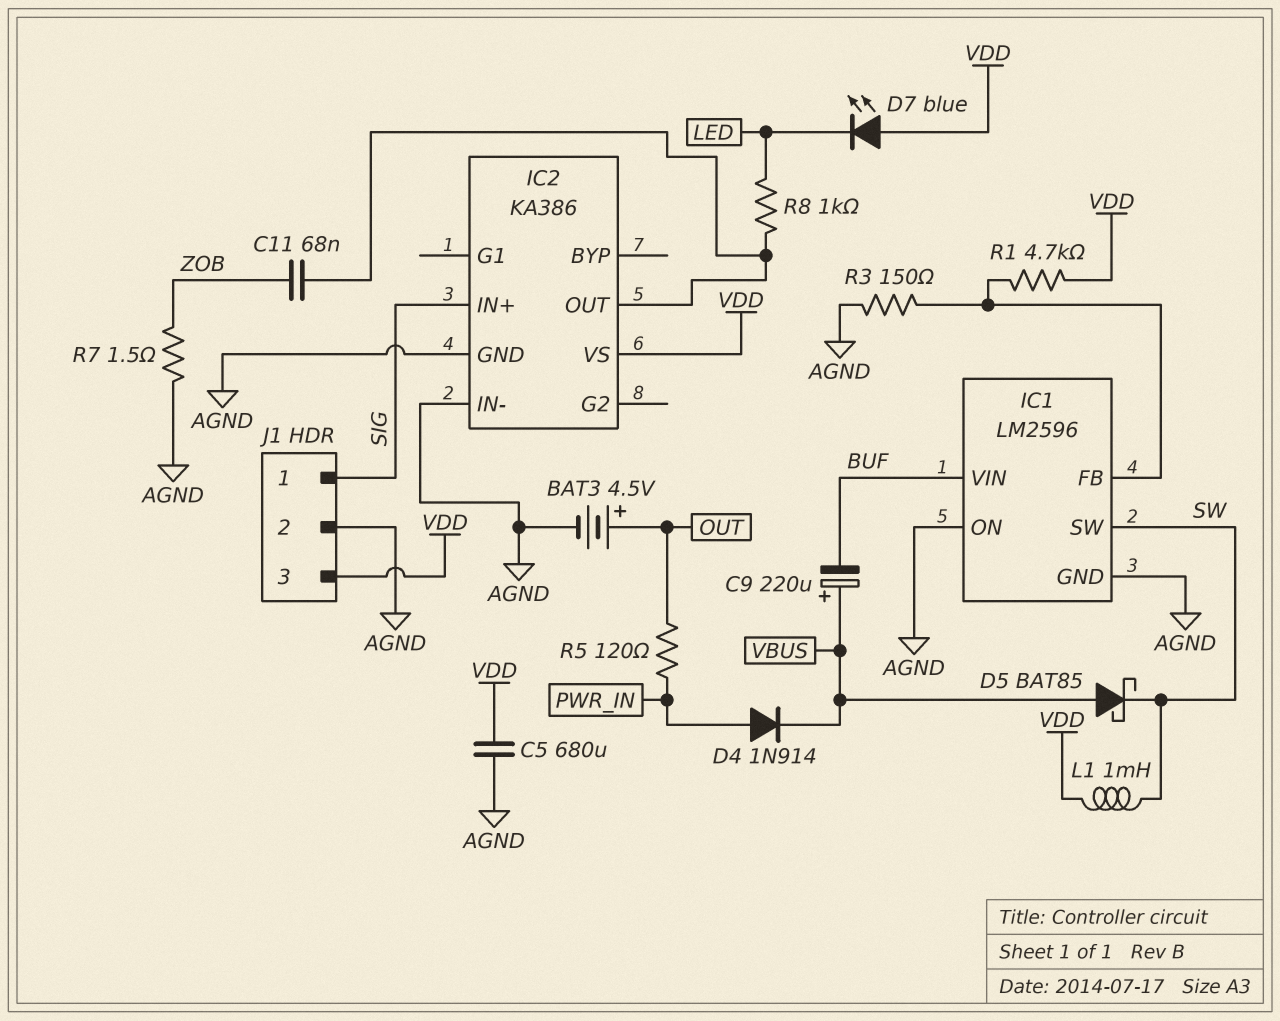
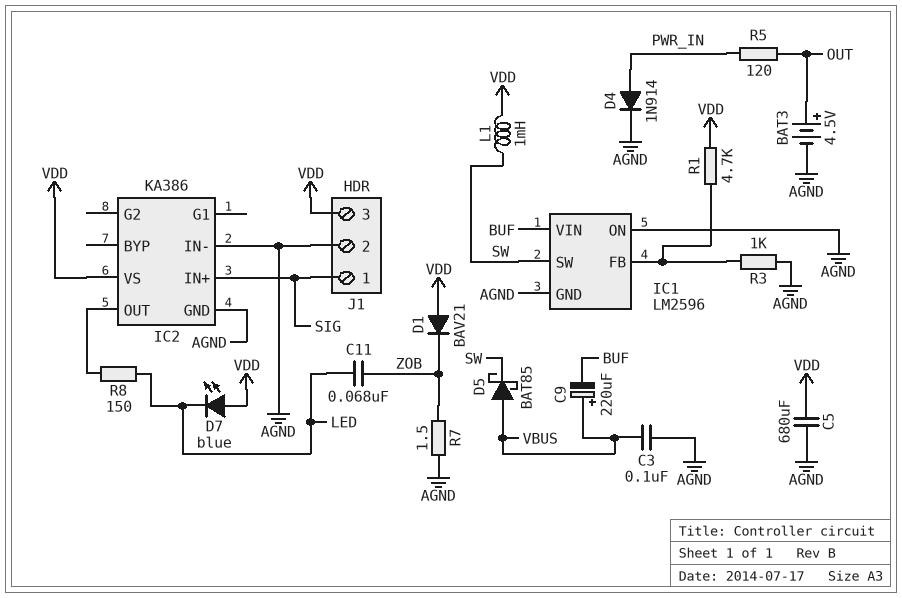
C3: none -> 100nF (AGND, VBUS)
C11: 68nF (IC2/OUT, ZOB) -> 68nF (LED, ZOB)
D1: none -> diode BAV21 (A VDD, K ZOB)
D4: diode 1N914 (A PWR_IN, K VBUS) -> diode 1N914 (A PWR_IN, K AGND)
R3: 150 (AGND, IC1/FB) -> 1k (AGND, IC1/FB)
R8: 1k (IC2/OUT, LED) -> 150 (IC2/OUT, LED)

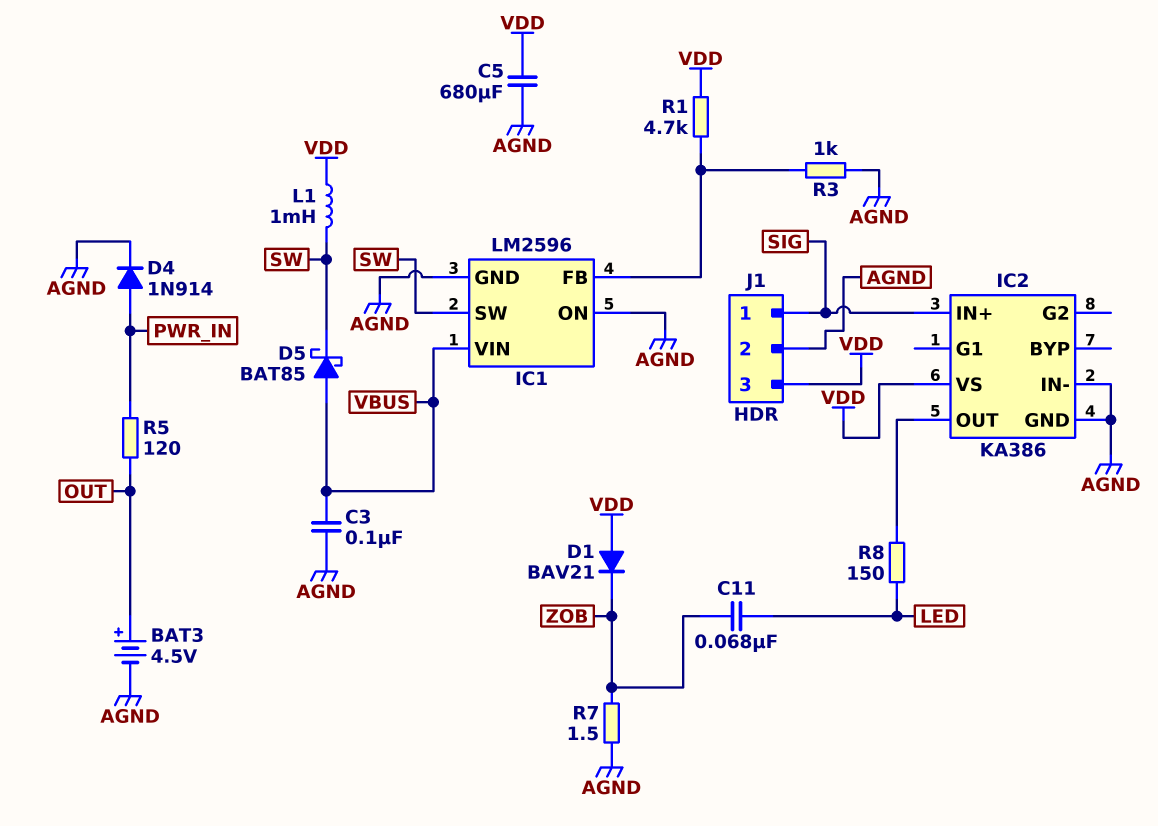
C9: 220uF (plus VBUS, minus BUF) -> none
D7: LED blue (A VDD, K LED) -> none
IC1 pin VIN: BUF -> VBUS

